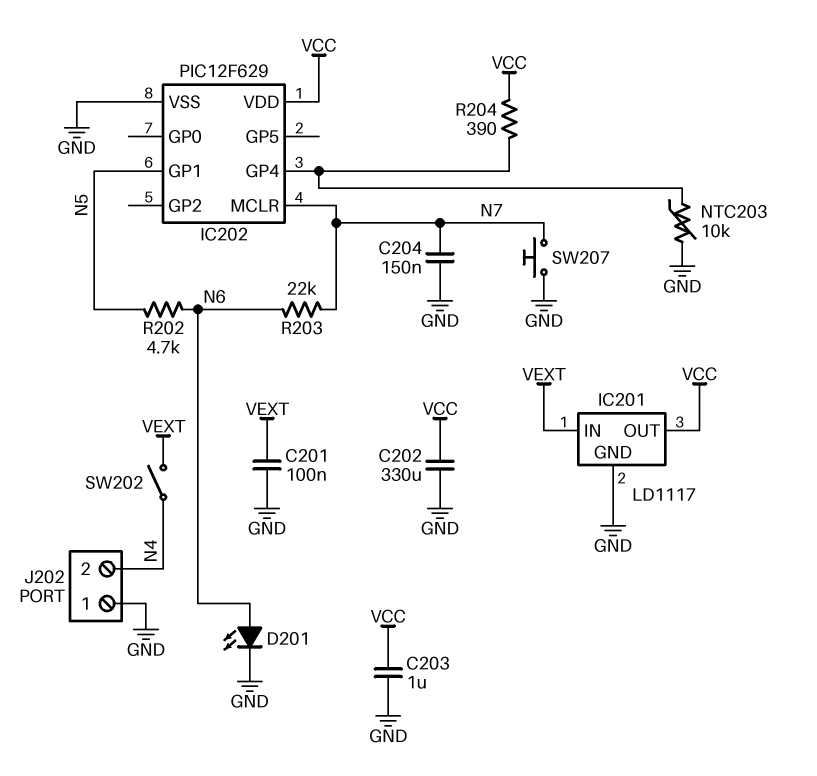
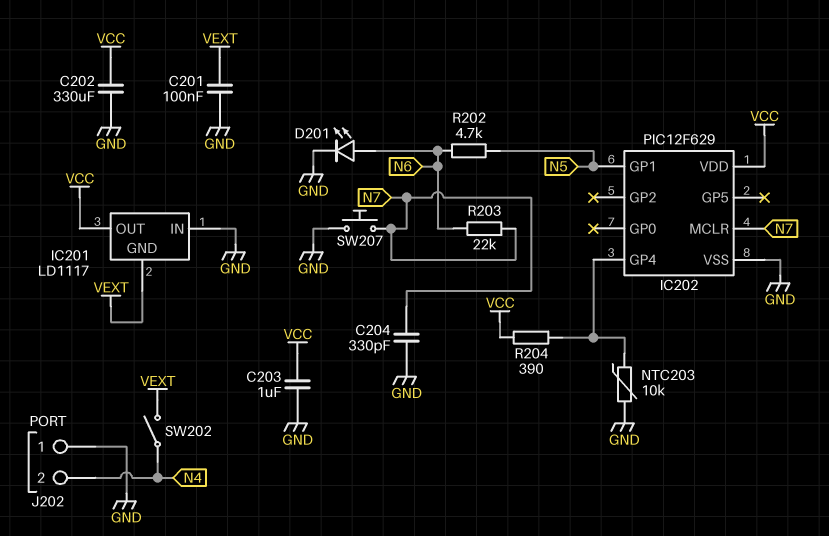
C204: 150nF (GND, N7) -> 330pF (GND, N7)
IC201 pin GND: GND -> VEXT
IC201 pin IN: VEXT -> GND

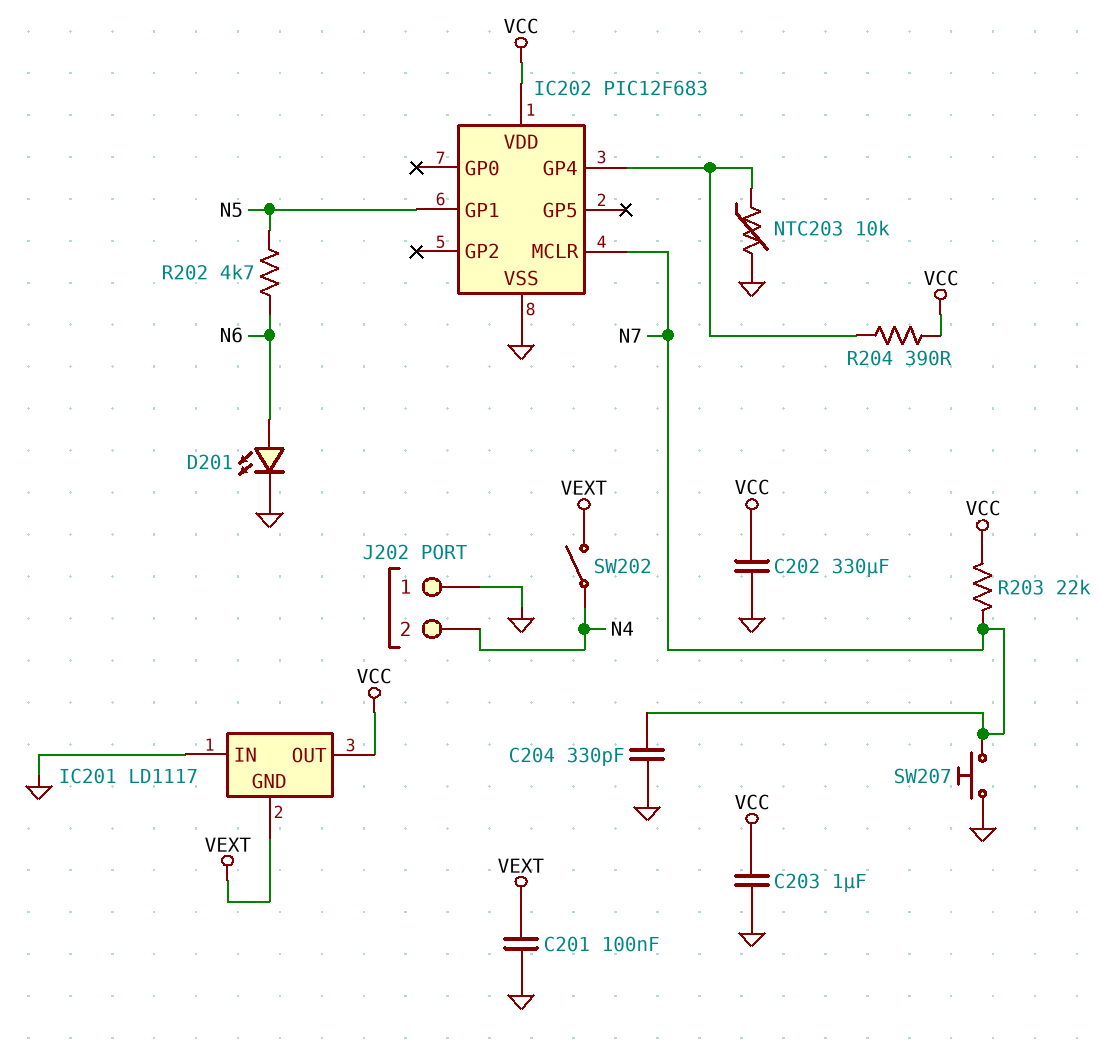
IC202: PIC12F629 -> PIC12F683
R203: 22k (N6, N7) -> 22k (N7, VCC)

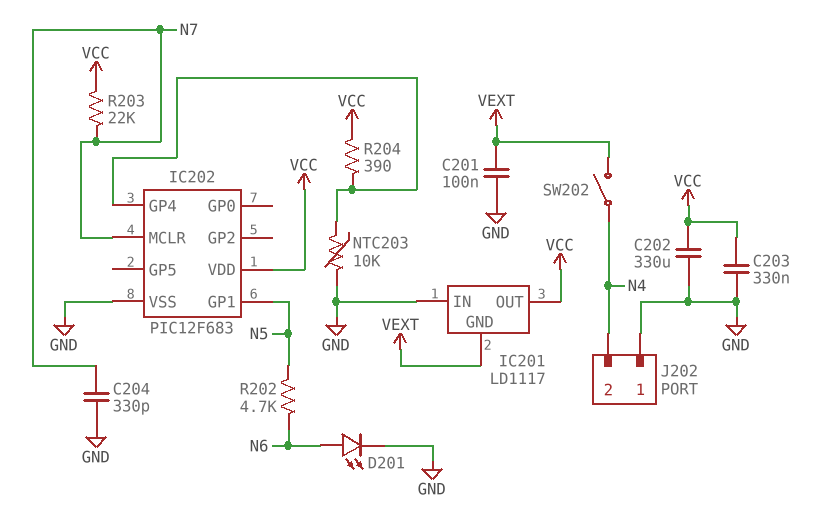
C203: 1uF (GND, VCC) -> 330nF (GND, VCC)
SW207: button (GND, N7) -> none

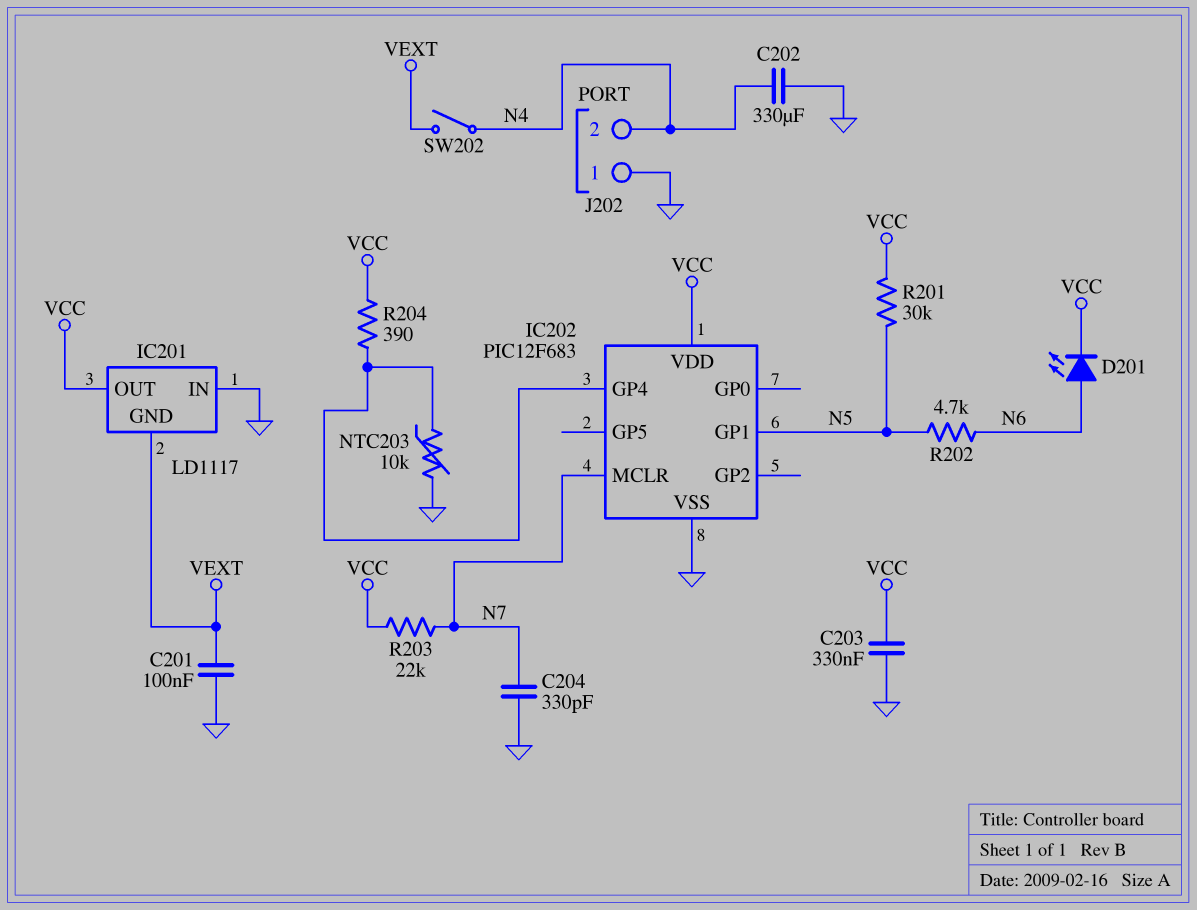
C202: 330uF (GND, VCC) -> 330uF (GND, N4)
D201: LED (A N6, K GND) -> LED (A N6, K VCC)
R201: none -> 30k (N5, VCC)

